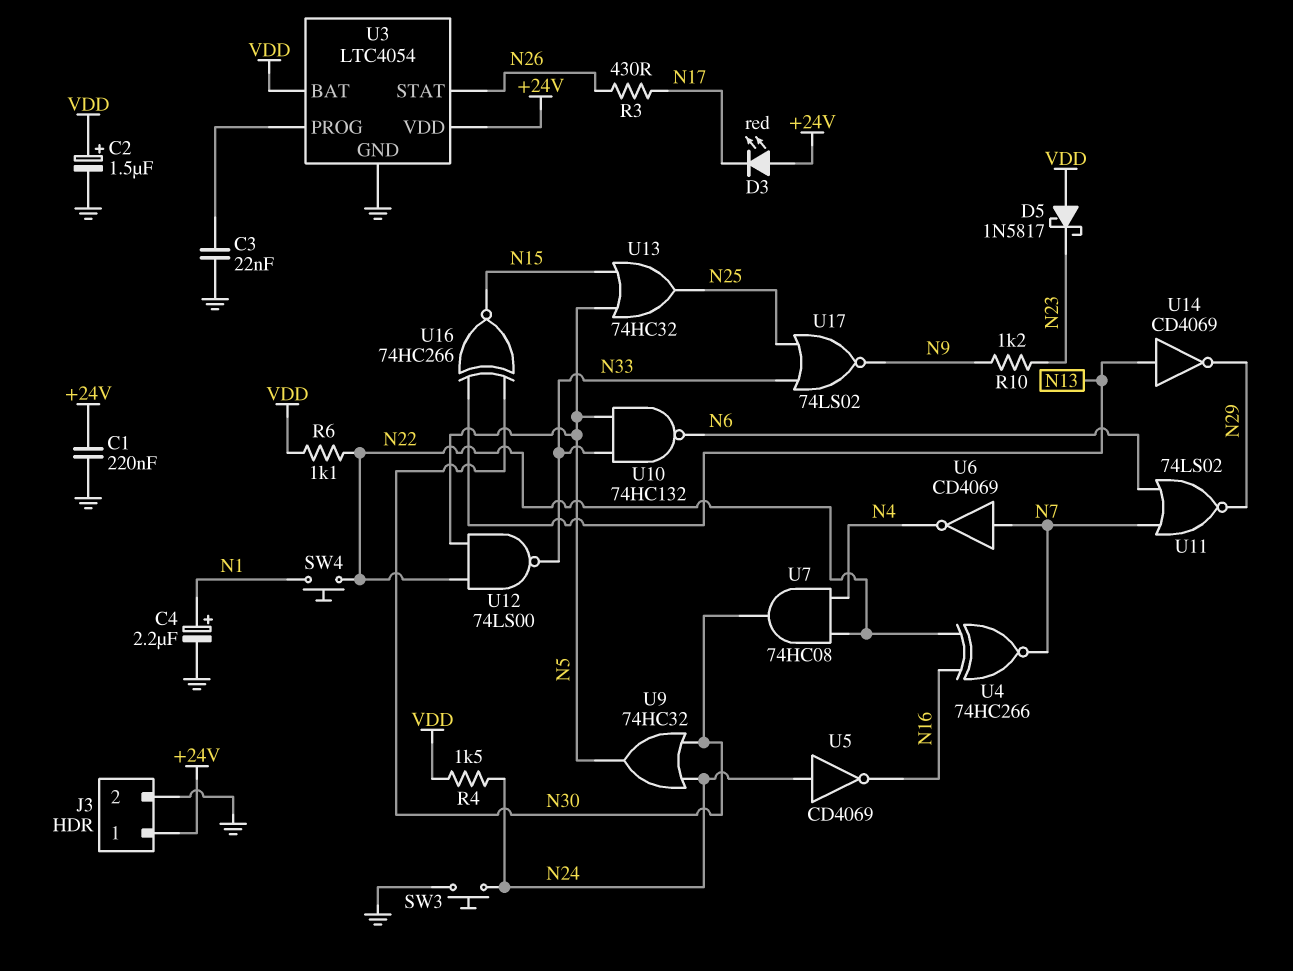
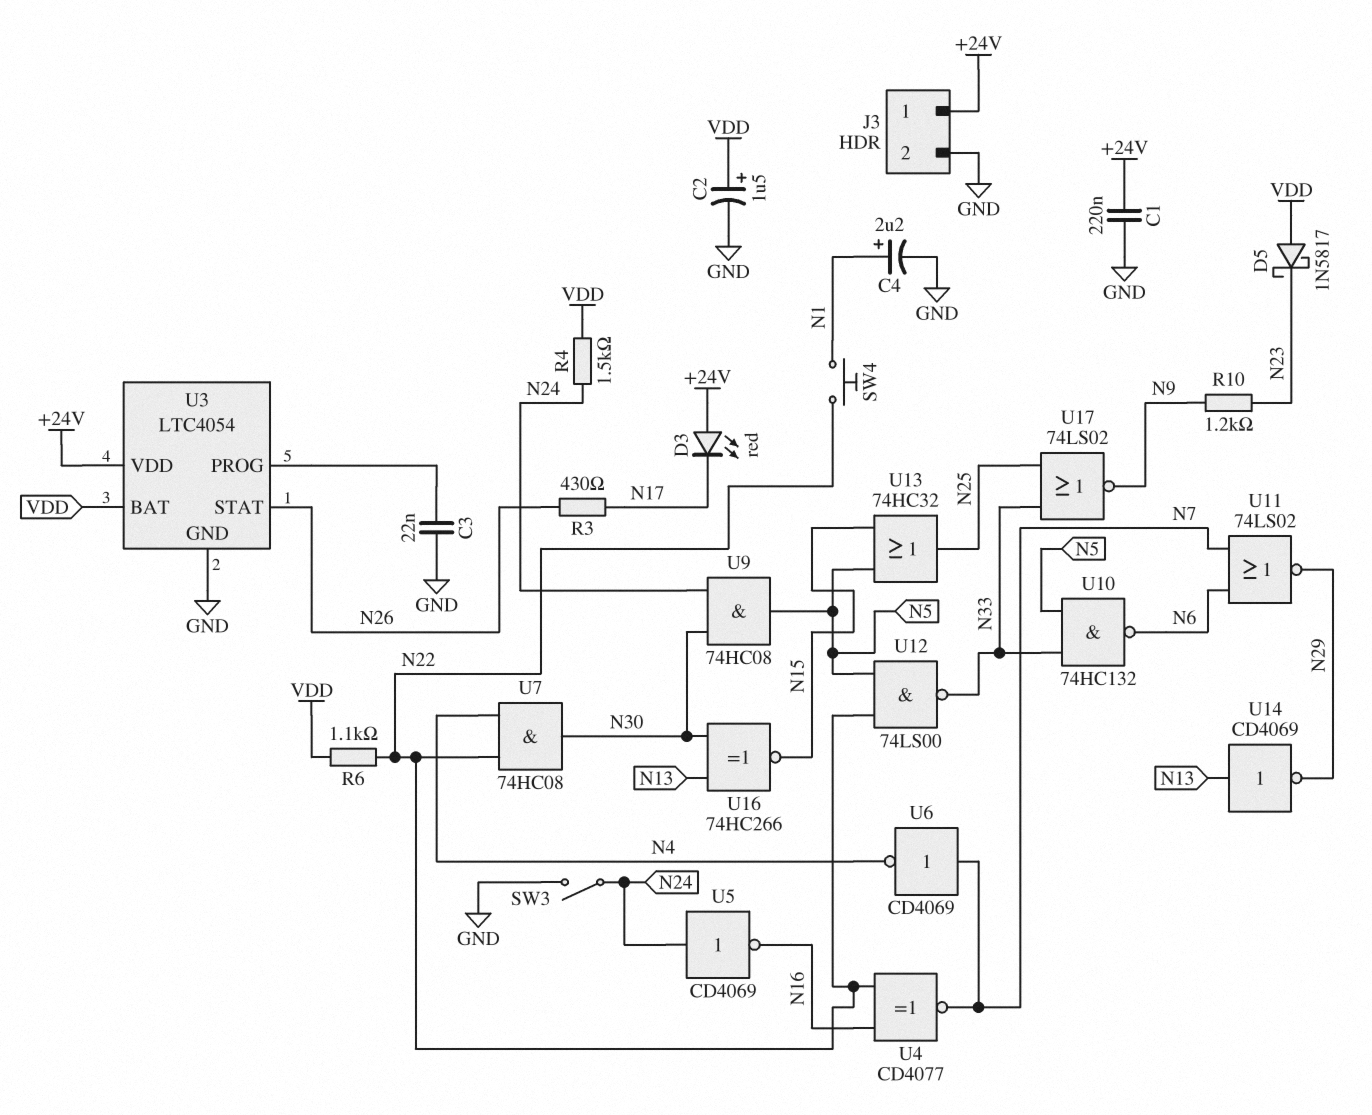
SW3: button (GND, N24) -> switch (GND, N24)
U4: XNOR 74HC266 (in N16, in N22, out N7) -> XNOR CD4077 (in N16, in N22, out N7)
U9: OR 74HC32 (in N24, in N30, out N5) -> AND 74HC08 (in N24, in N30, out N5)

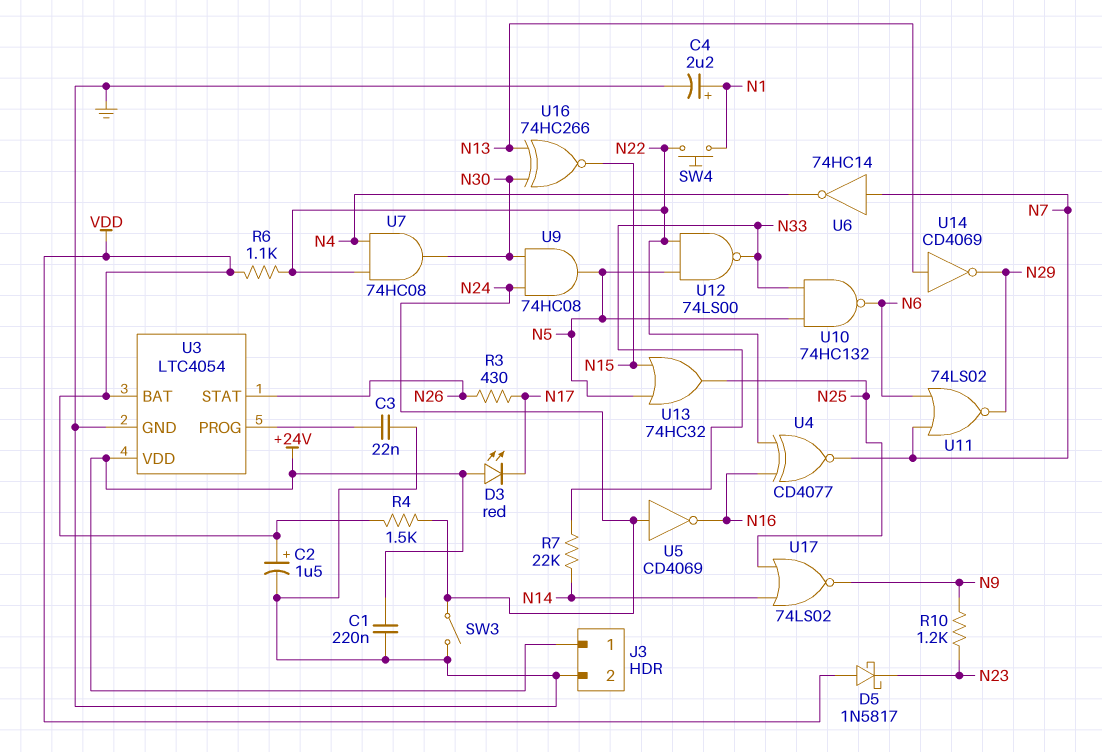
R7: none -> 22k (N14, N33)
U6: NOT CD4069 (in N7, out N4) -> NOT 74HC14 (in N7, out N4)
U17: NOR 74LS02 (in N25, in N33, out N9) -> NOR 74LS02 (in N14, in N25, out N9)

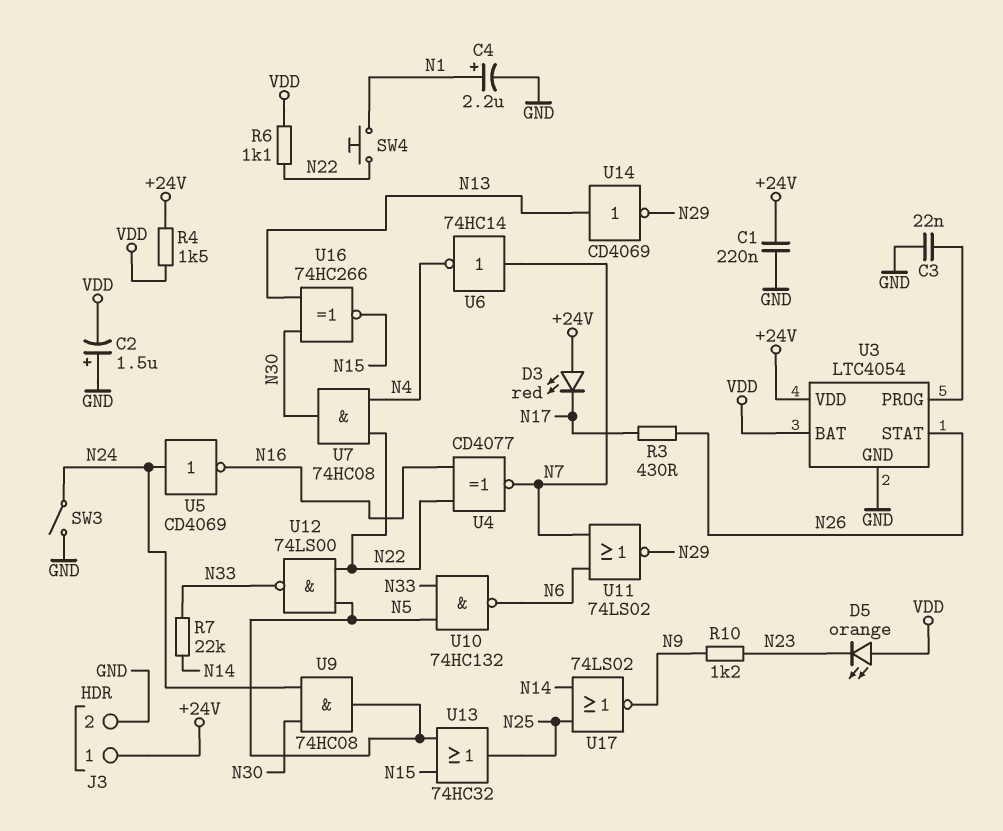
C2: 1.5uF (plus VDD, minus GND) -> 1.5uF (plus GND, minus VDD)
D5: schottky 1N5817 (A VDD, K N23) -> LED orange (A VDD, K N23)
R4: 1.5k (N24, VDD) -> 1.5k (+24V, VDD)

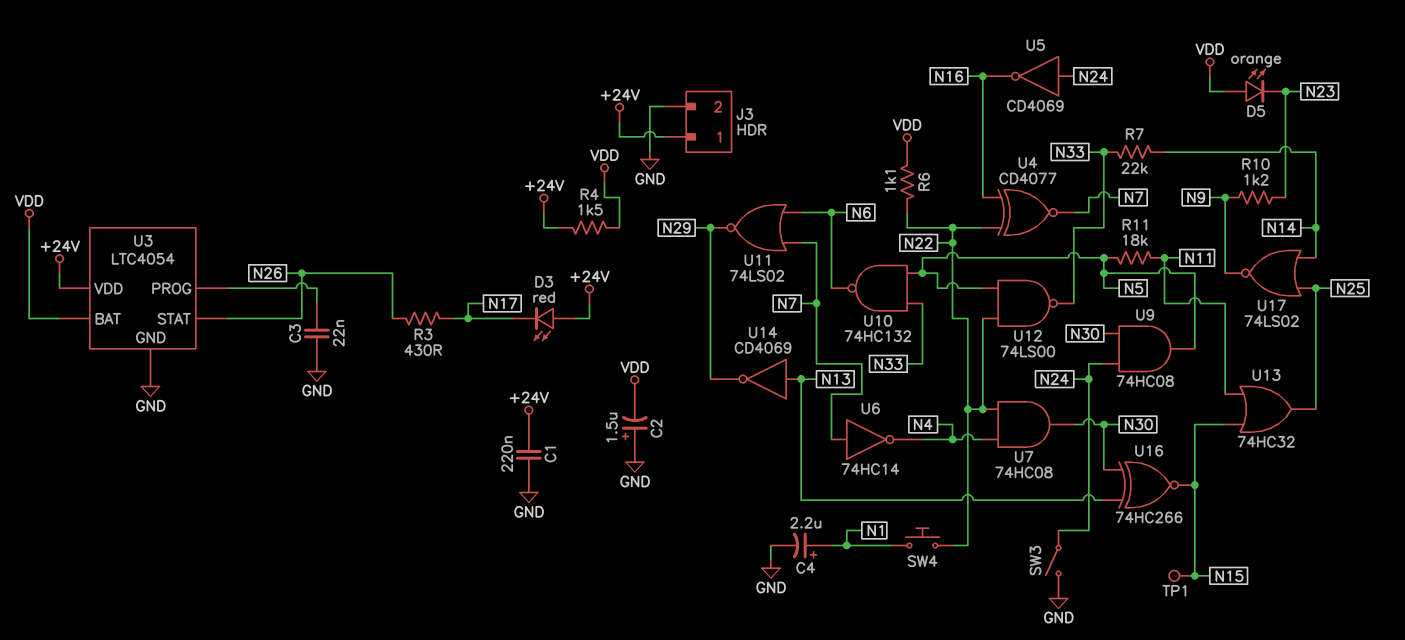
R11: none -> 18k (N5, N11)
TP1: none -> test point (N15)
U13: OR 74HC32 (in N5, in N15, out N25) -> OR 74HC32 (in N11, in N15, out N25)

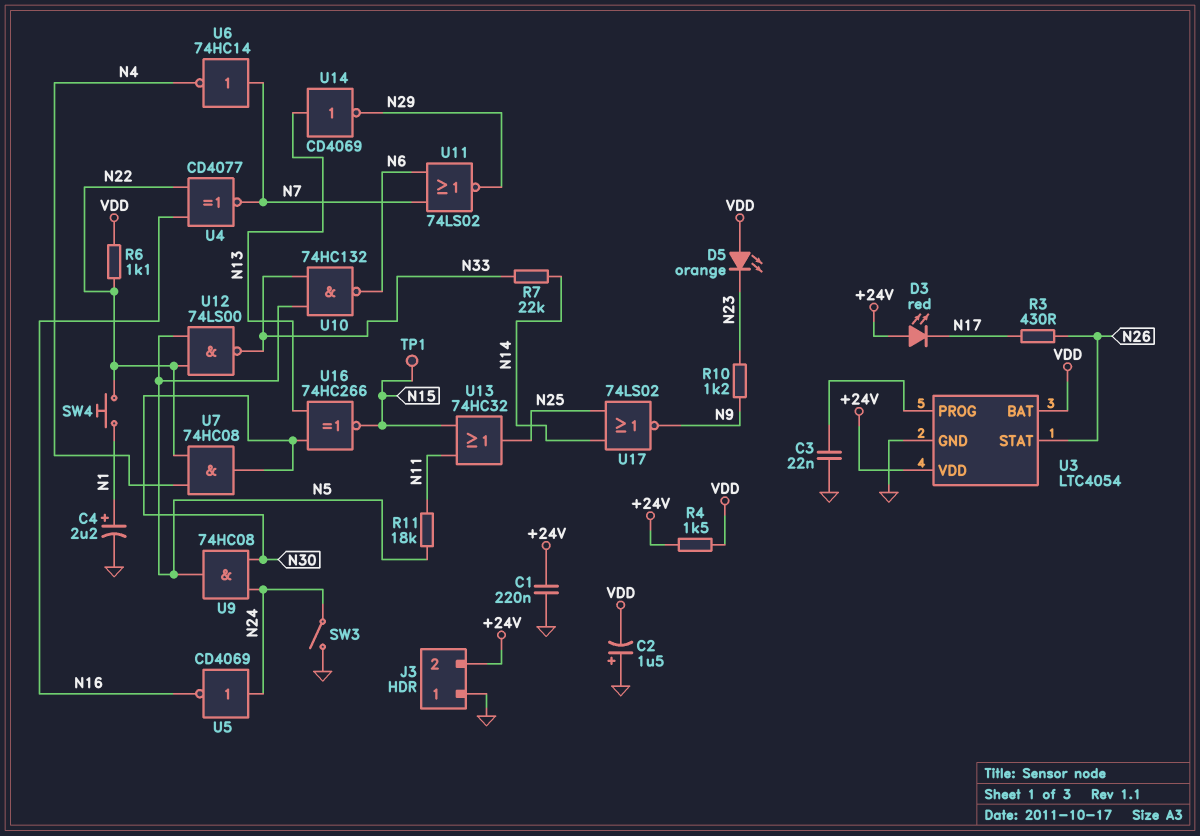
J3 pin 1: +24V -> GND
J3 pin 2: GND -> +24V

